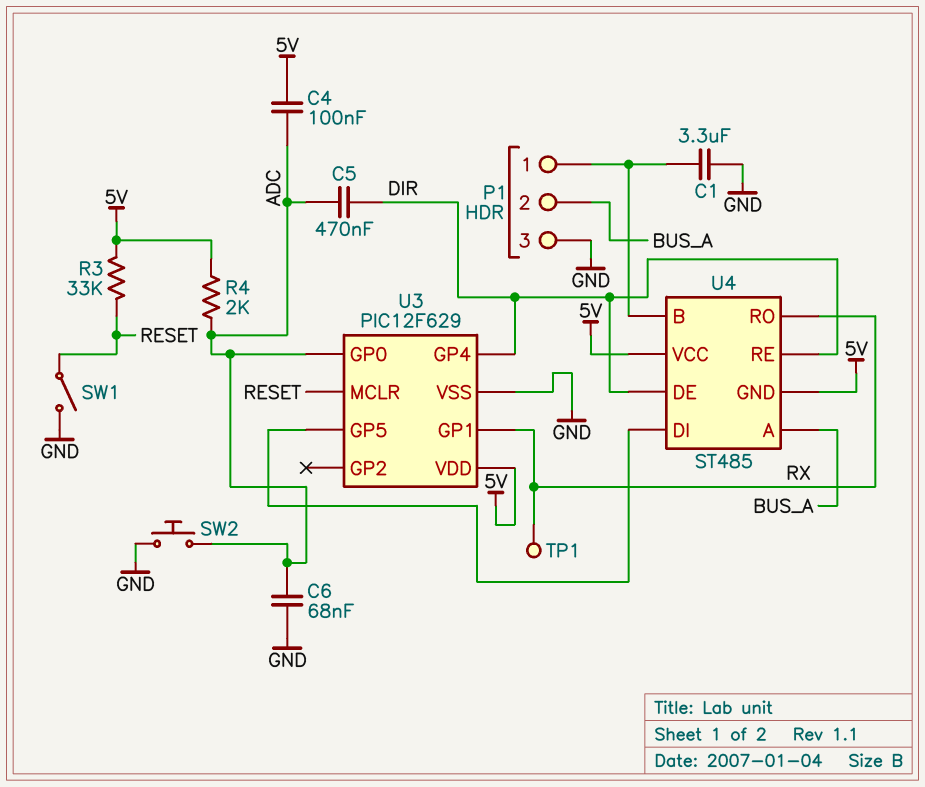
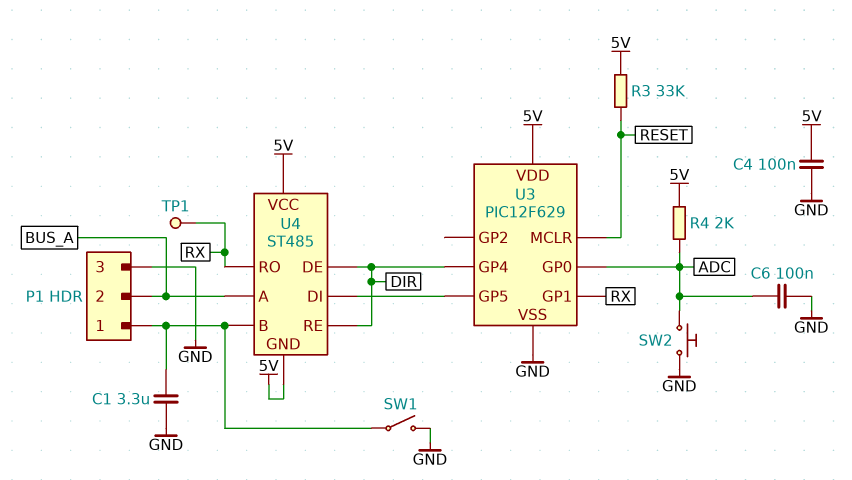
C4: 100nF (5V, ADC) -> 100nF (5V, GND)
C5: 470nF (ADC, DIR) -> none
C6: 68nF (ADC, GND) -> 100nF (ADC, GND)
SW1: switch (GND, RESET) -> switch (GND, P1/1)

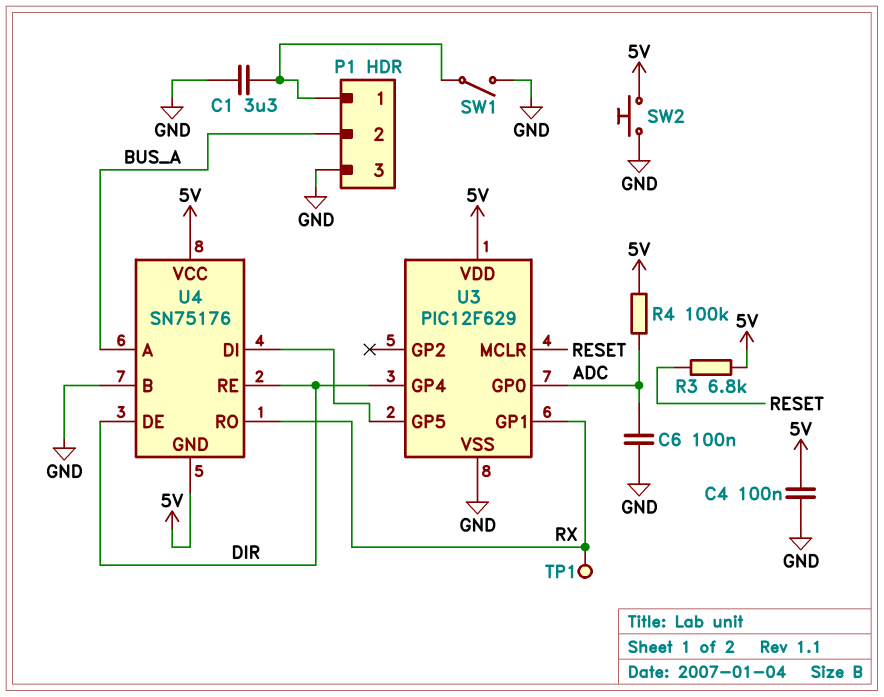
R3: 33k (5V, RESET) -> 6.8k (5V, RESET)
R4: 2k (5V, ADC) -> 100k (5V, ADC)
SW2: button (ADC, GND) -> button (5V, GND)
U4: ST485 -> SN75176
U4 pin B: P1/1 -> GND

